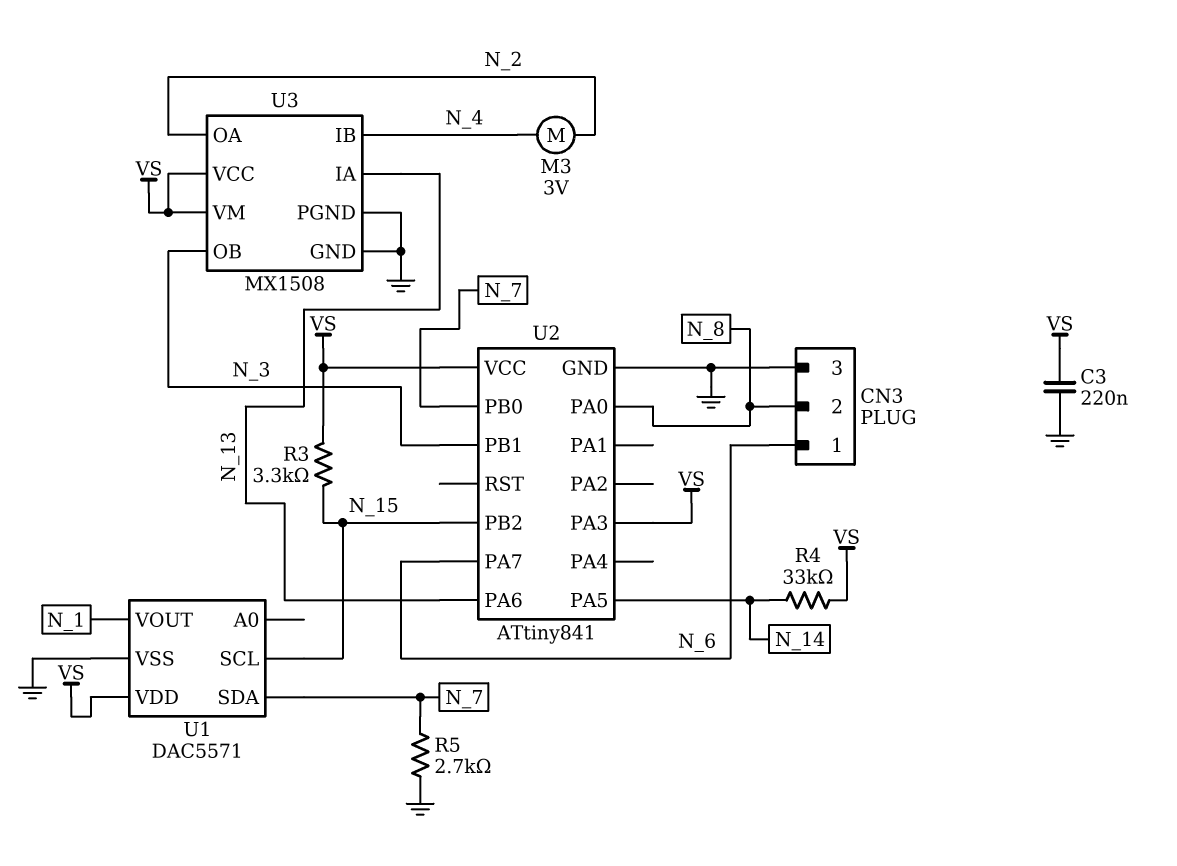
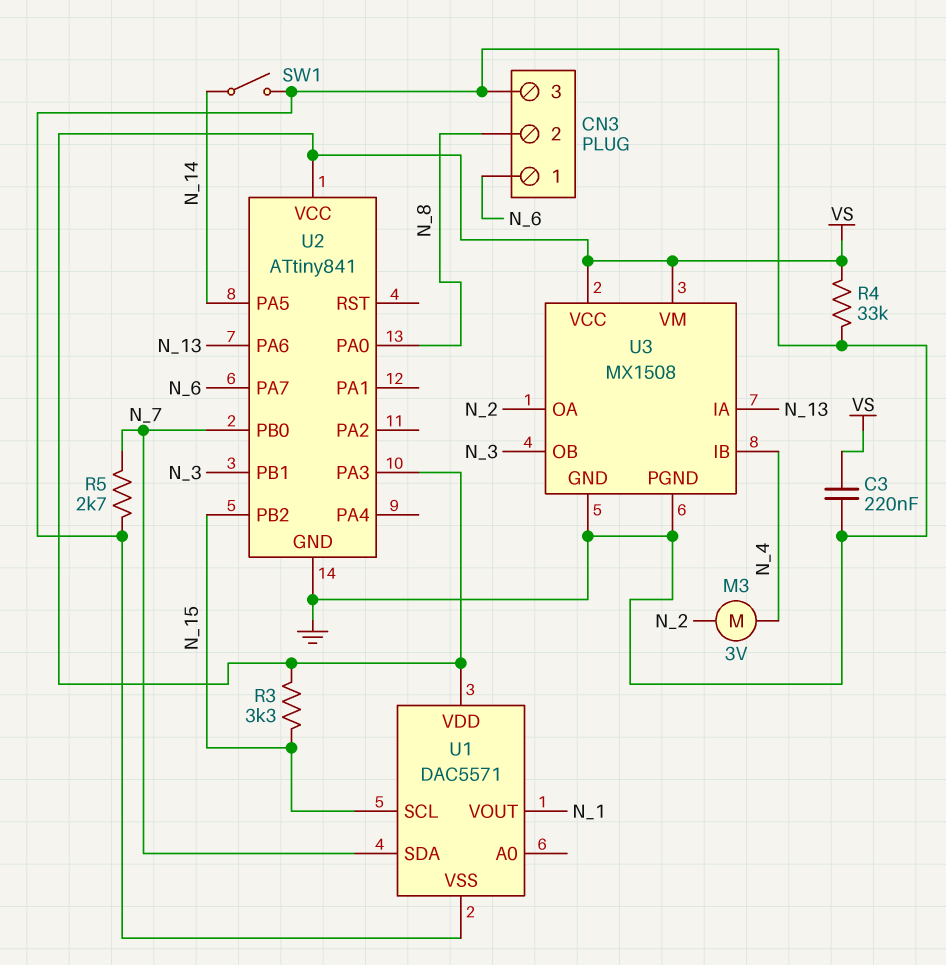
R4: 33k (N_14, VS) -> 33k (GND, VS)
SW1: none -> switch (GND, N_14)

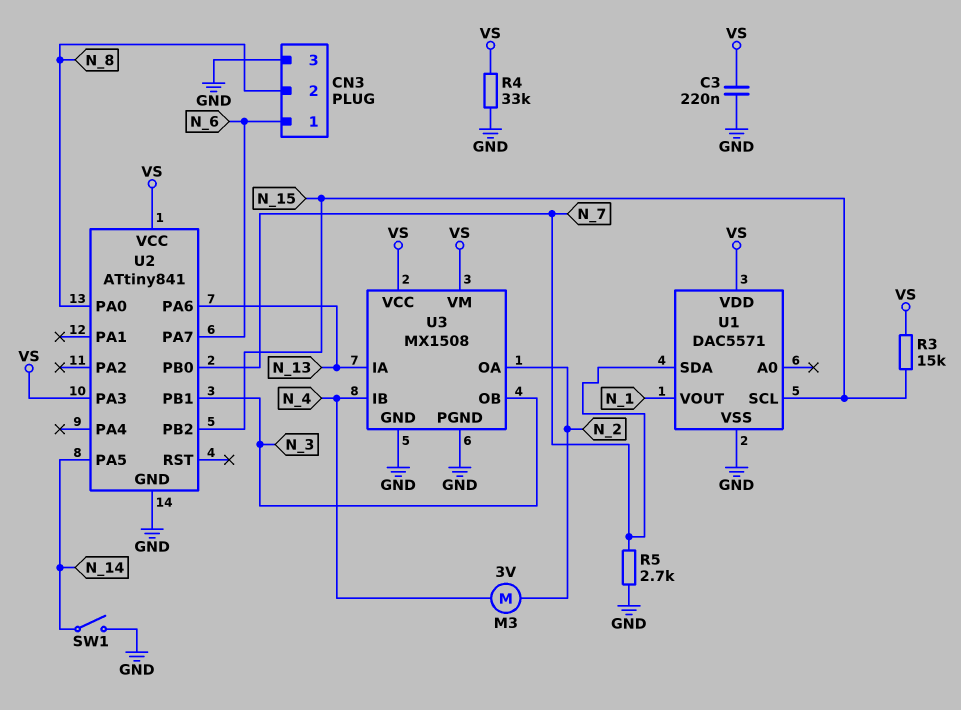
R3: 3.3k (N_15, VS) -> 15k (N_15, VS)

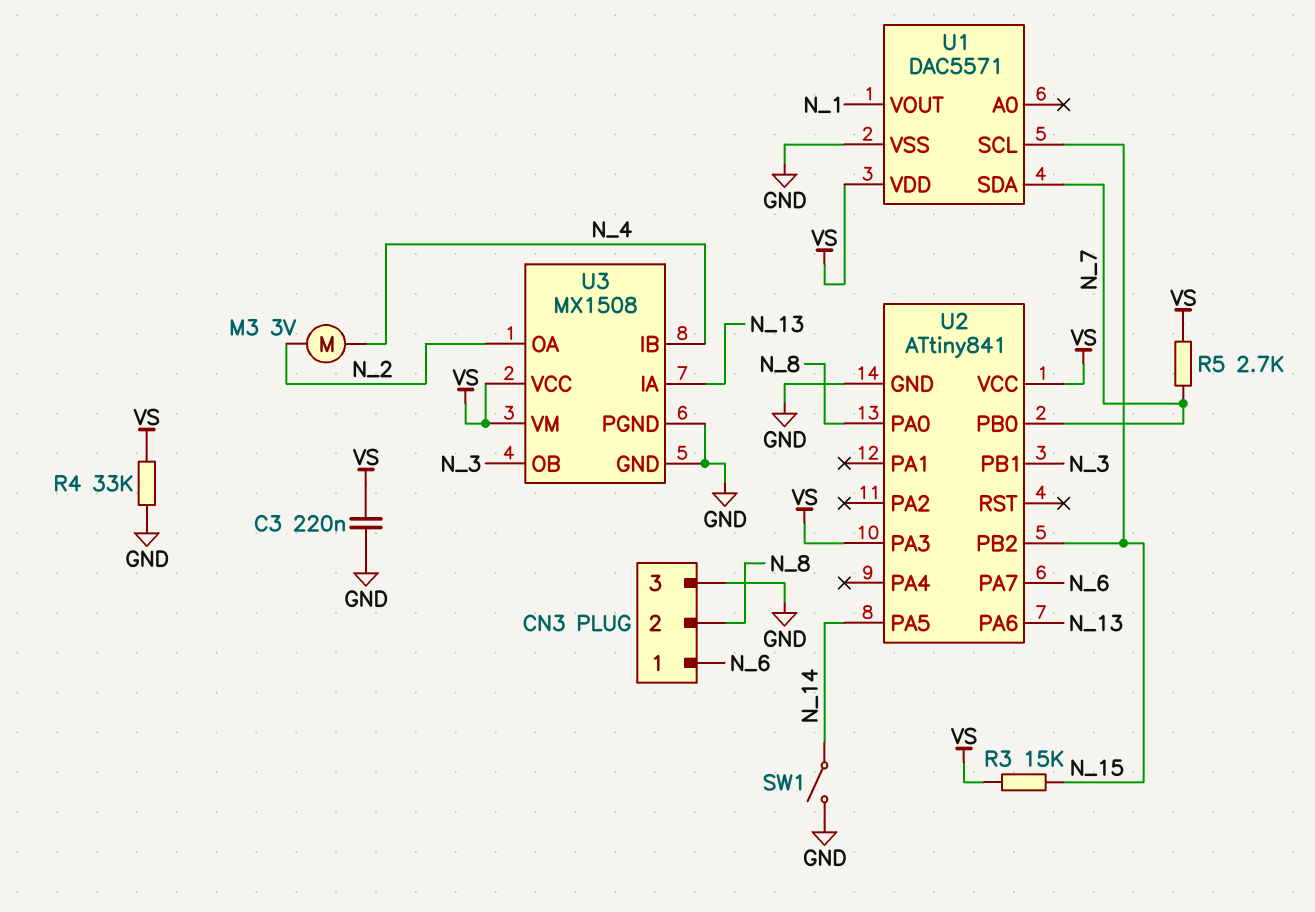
R5: 2.7k (GND, N_7) -> 2.7k (N_7, VS)

